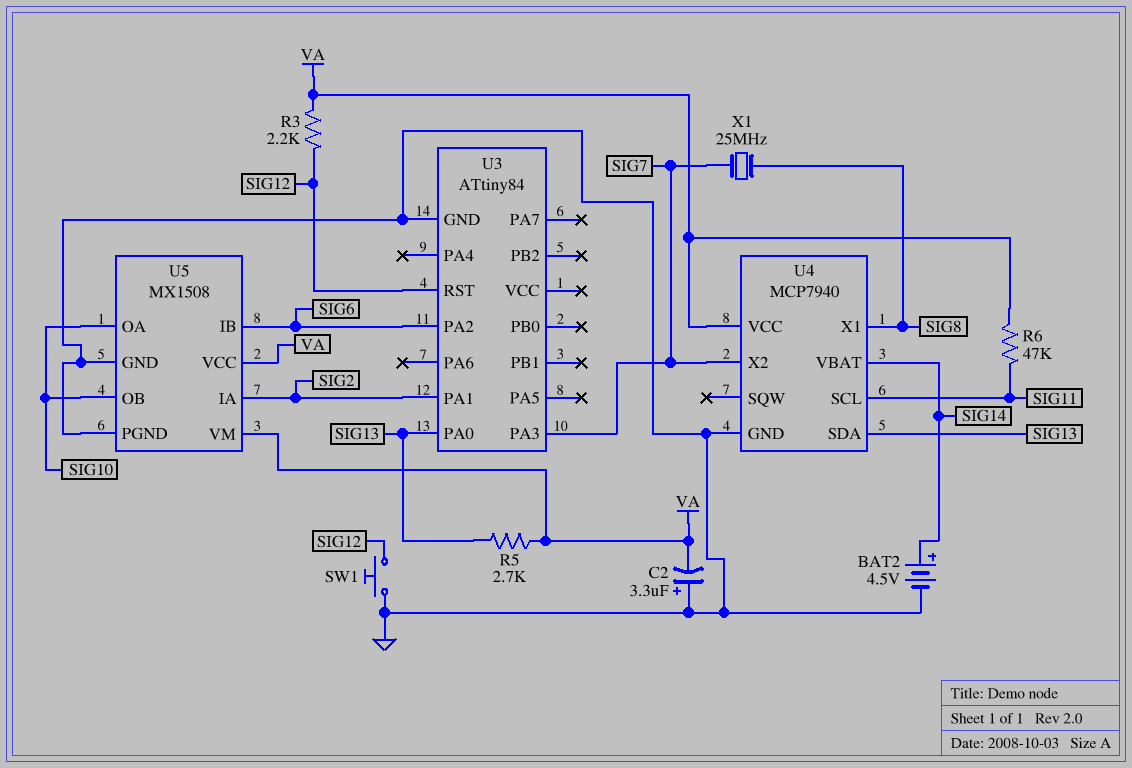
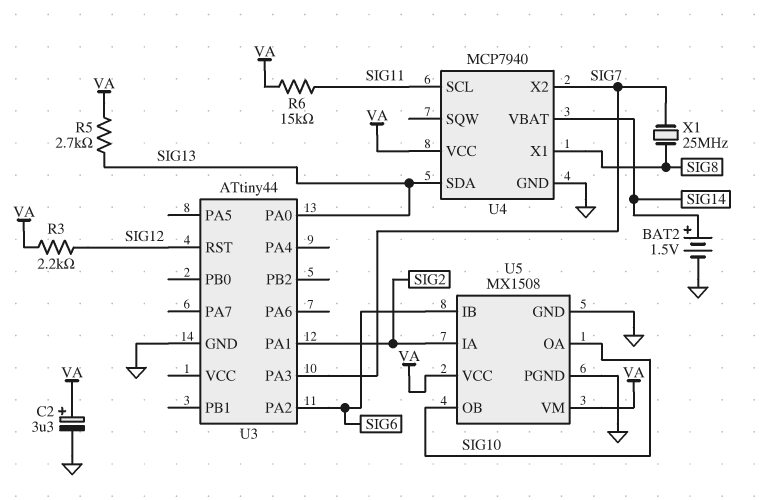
BAT2: 4.5V (plus SIG14, minus GND) -> 1.5V (plus SIG14, minus GND)
C2: 3.3uF (plus GND, minus VA) -> 3.3uF (plus VA, minus GND)
R6: 47k (SIG11, VA) -> 15k (SIG11, VA)
SW1: button (GND, SIG12) -> none
U3: ATtiny84 -> ATtiny44

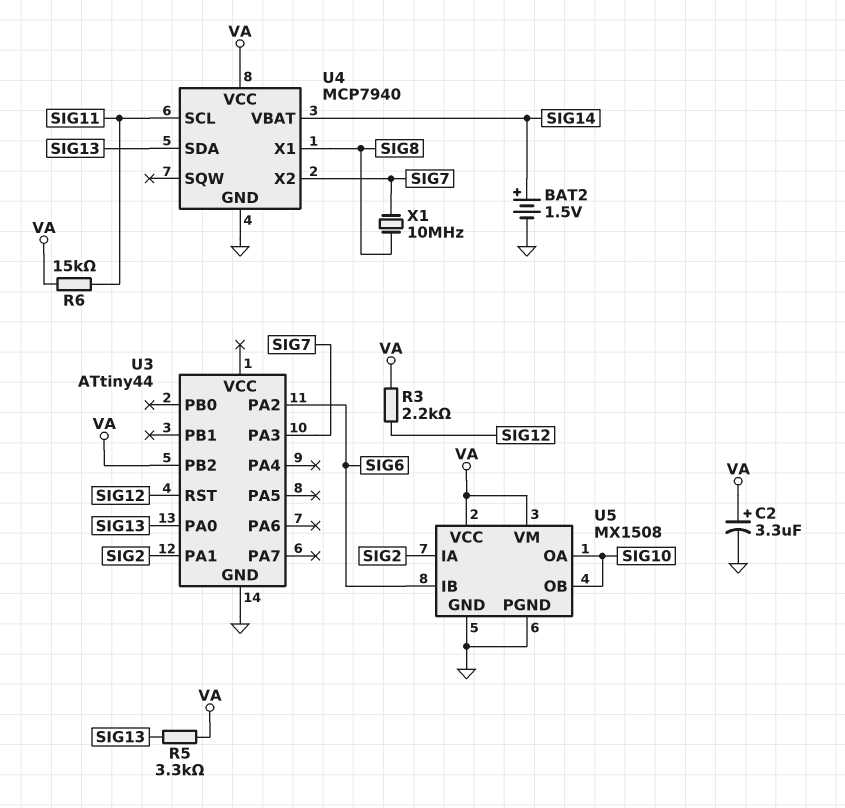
R5: 2.7k (SIG13, VA) -> 3.3k (SIG13, VA)
U3 pin PB2: none -> VA
X1: 25MHz (SIG7, SIG8) -> 10MHz (SIG7, SIG8)

